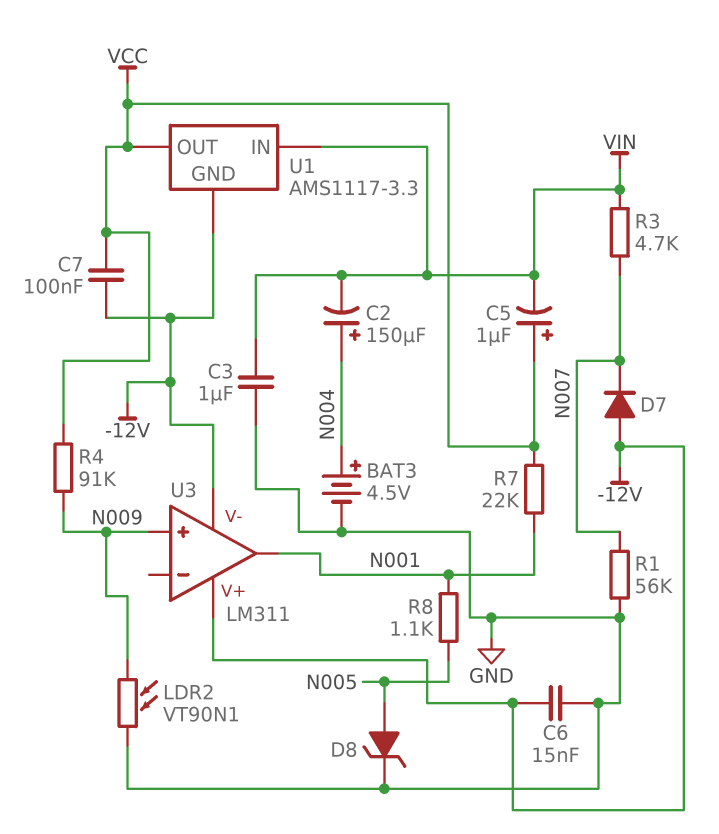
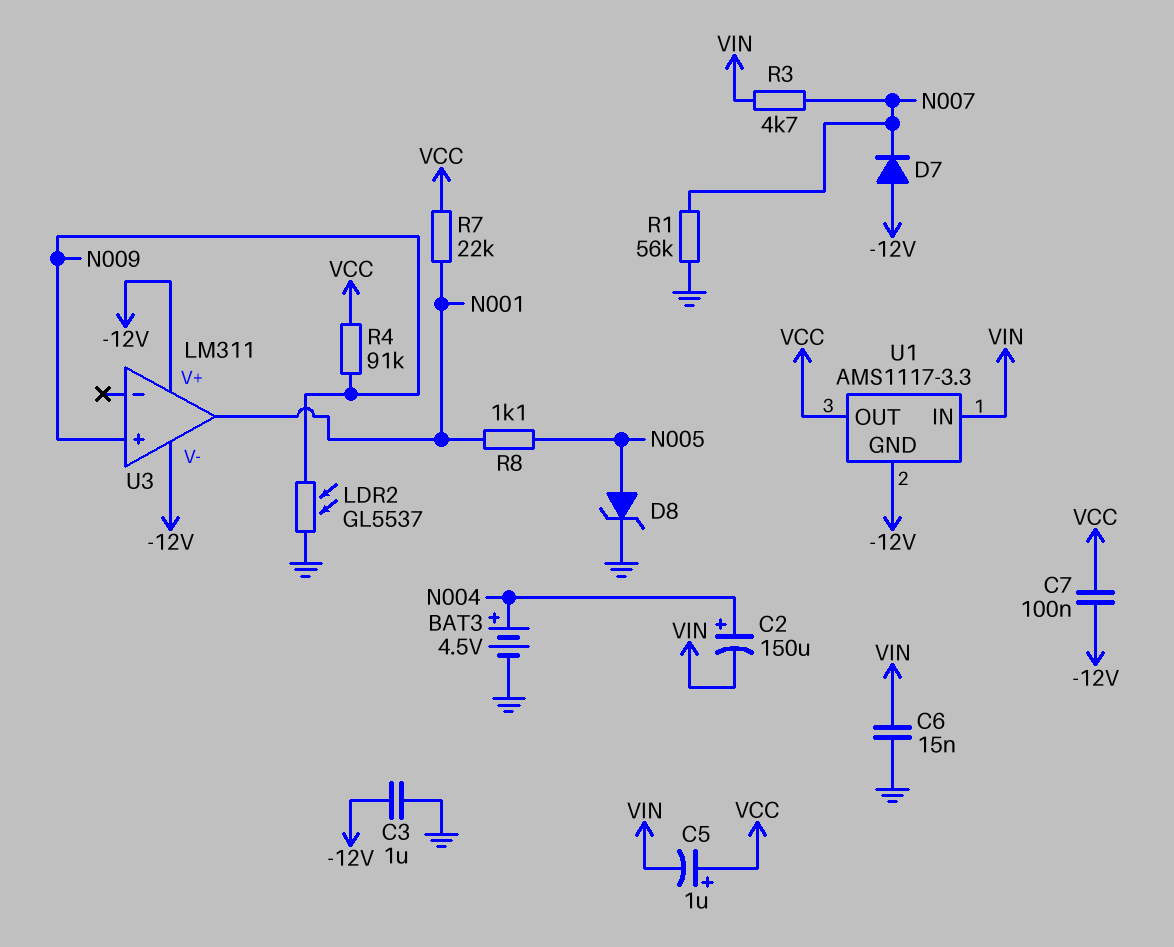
C3: 1uF (GND, VIN) -> 1uF (-12V, GND)
C6: 15nF (-12V, GND) -> 15nF (GND, VIN)
LDR2: VT90N1 (GND, N009) -> GL5537 (GND, N009)

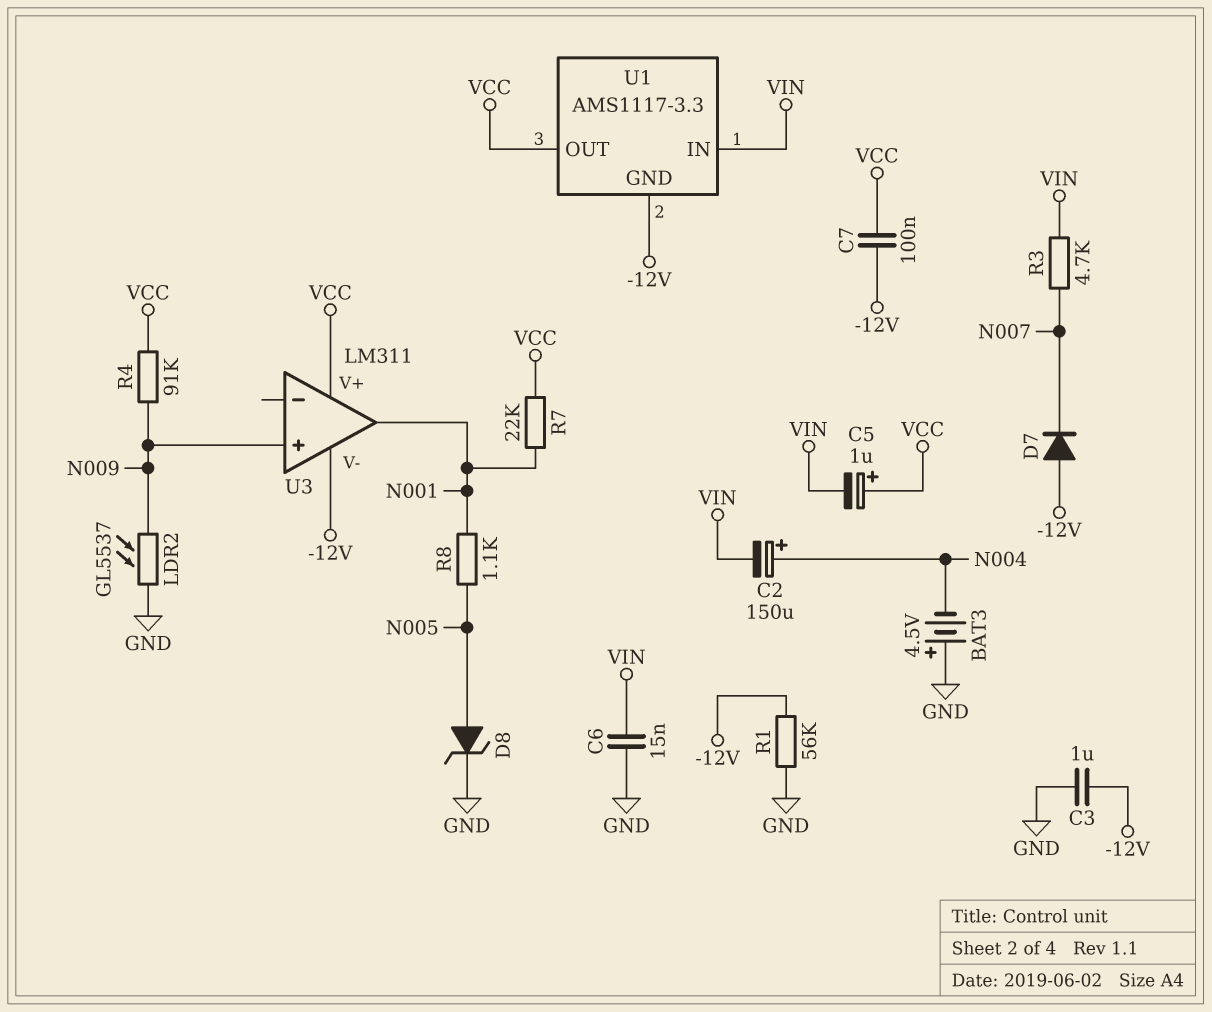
BAT3: 4.5V (plus N004, minus GND) -> 4.5V (plus GND, minus N004)
R1: 56k (GND, N007) -> 56k (-12V, GND)
U3 pin V+: -12V -> VCC

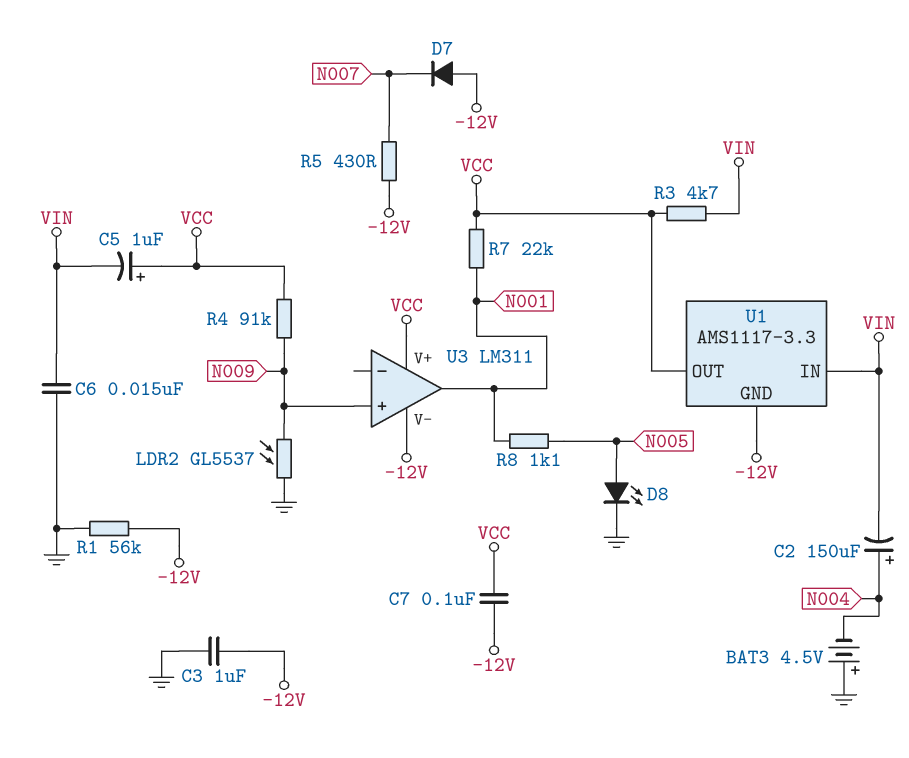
D8: zener (A N005, K GND) -> LED (A N005, K GND)
R3: 4.7k (N007, VIN) -> 4.7k (VCC, VIN)
R5: none -> 430 (-12V, N007)

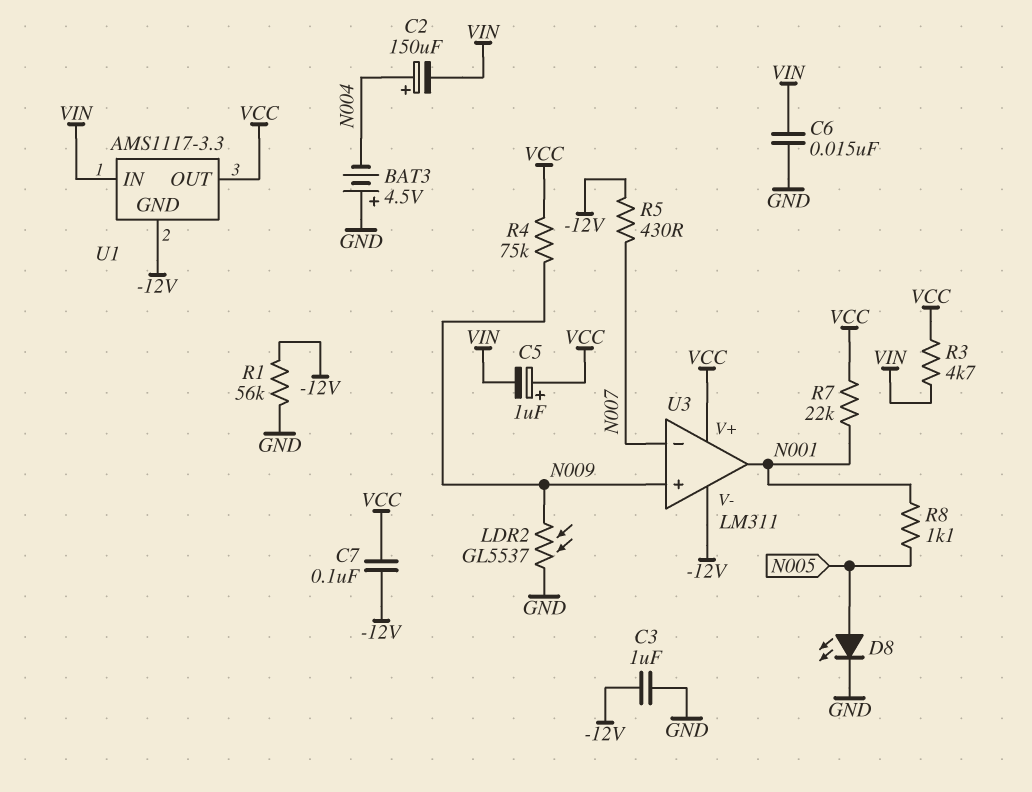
D7: diode (A -12V, K N007) -> none
R4: 91k (N009, VCC) -> 75k (N009, VCC)
U3 pin in-: none -> N007

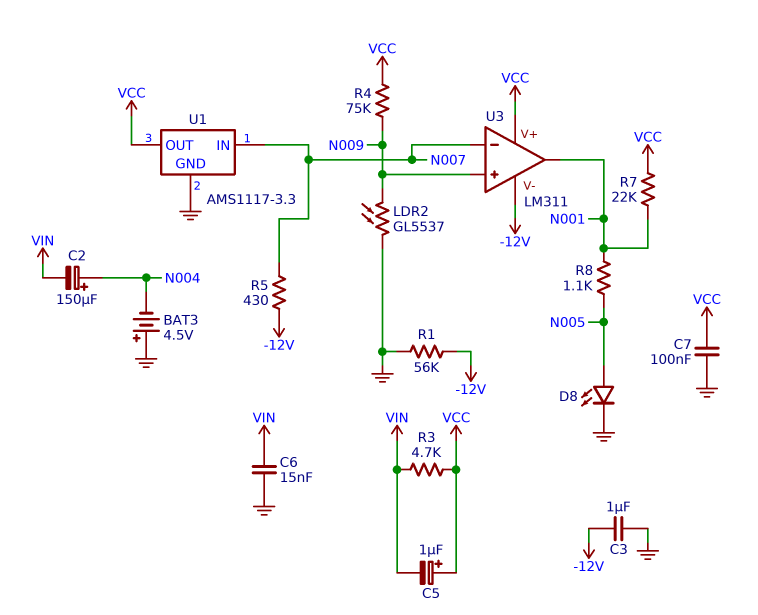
C7: 100nF (-12V, VCC) -> 100nF (GND, VCC)
U1 pin GND: -12V -> GND
U1 pin IN: VIN -> N007

